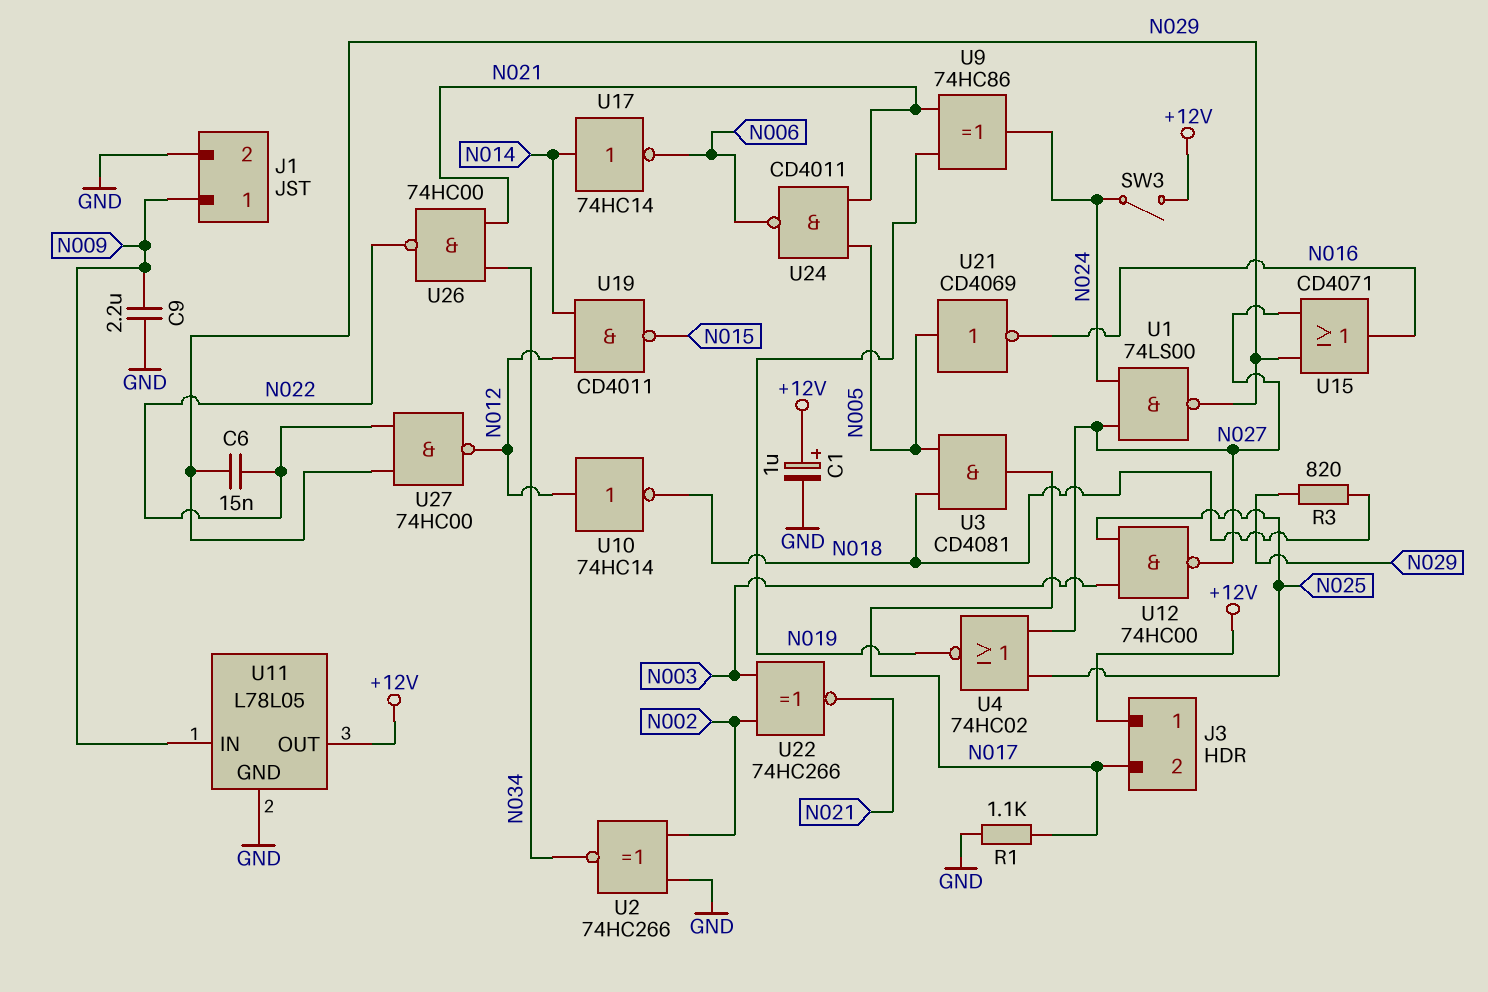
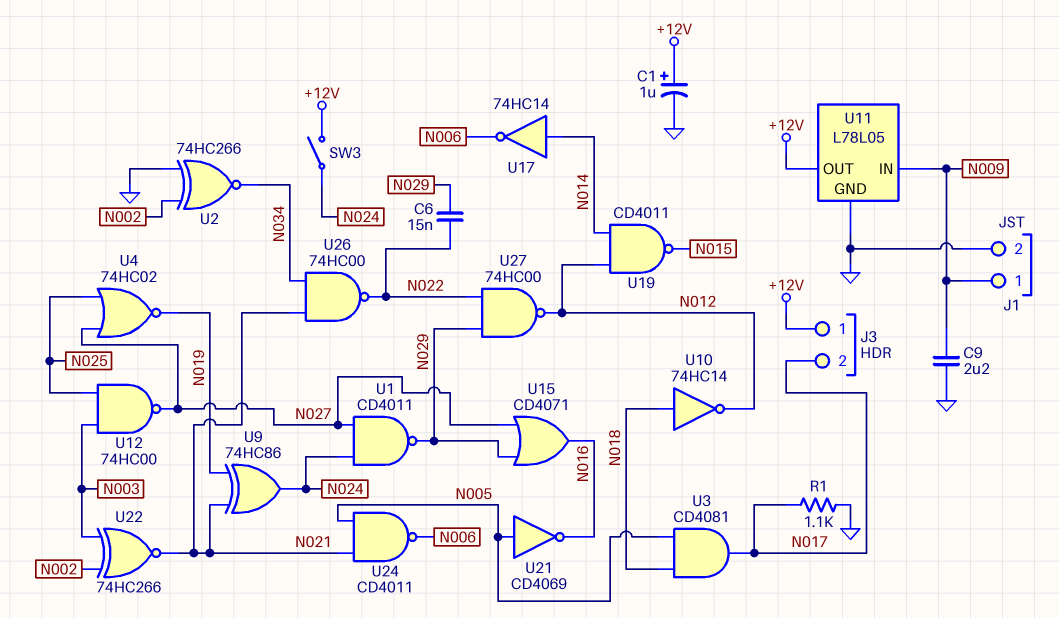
R3: 820 (N018, N029) -> none
U1: NAND 74LS00 (in N024, in N027, out N029) -> NAND CD4011 (in N024, in N027, out N029)
U10: NOT 74HC14 (in N012, out N018) -> NOT 74HC14 (in N018, out N012)

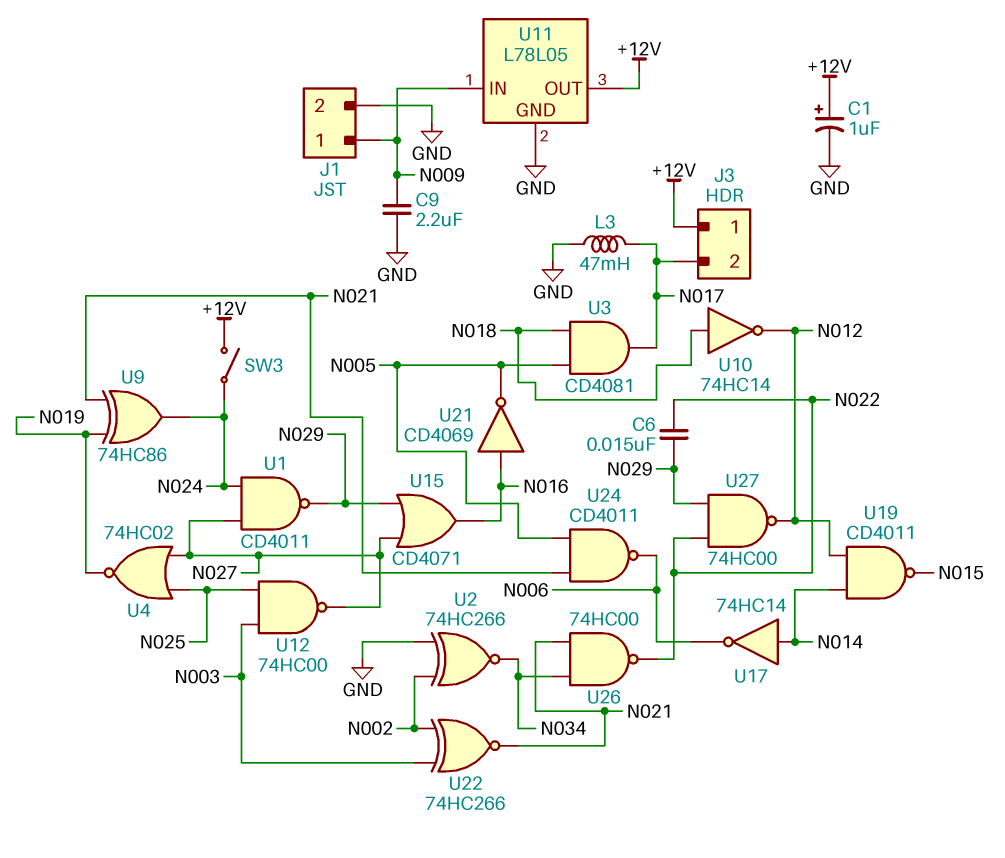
L3: none -> 47mH (GND, N017)
R1: 1.1k (GND, N017) -> none
U21: NOT CD4069 (in N005, out N016) -> NOT CD4069 (in N016, out N005)

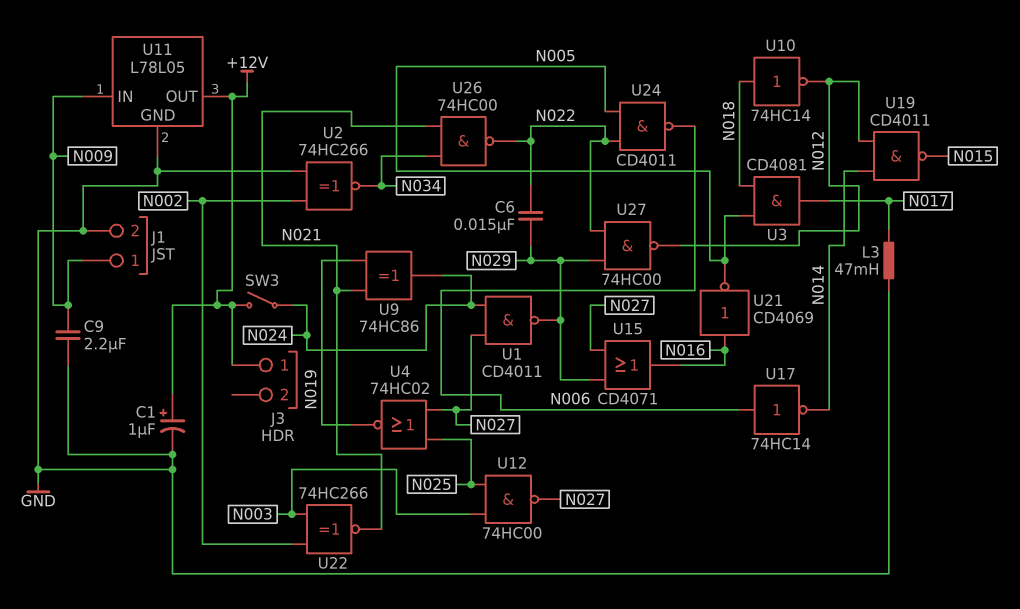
J3 pin 2: N017 -> none
U17: NOT 74HC14 (in N014, out N006) -> NOT 74HC14 (in N006, out N014)
U24: NAND CD4011 (in N005, in N021, out N006) -> NAND CD4011 (in N005, in N022, out N006)

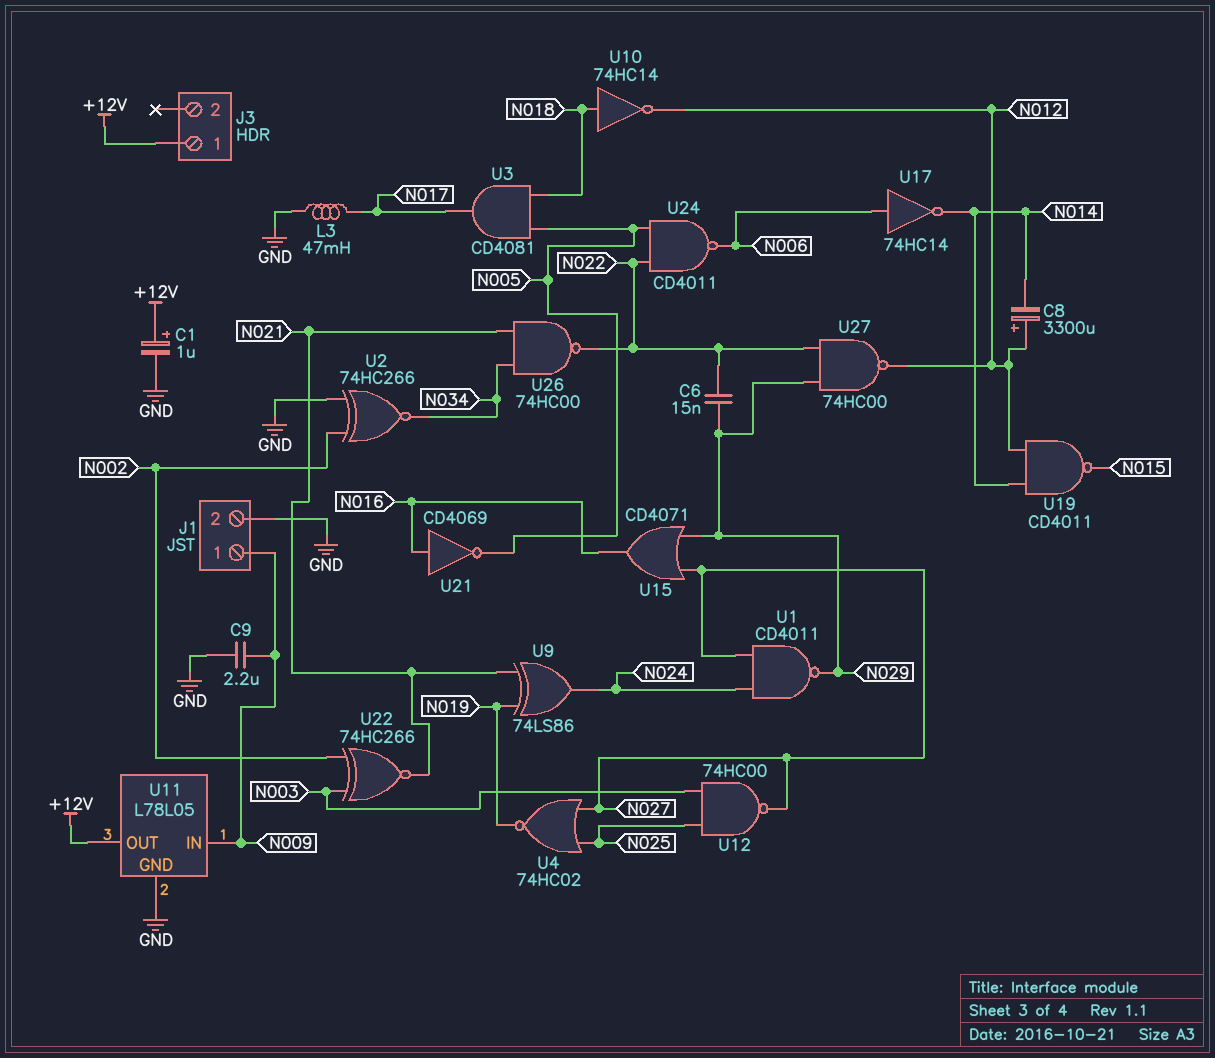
C8: none -> 3300uF (plus N012, minus N014)
SW3: switch (+12V, N024) -> none
U9: XOR 74HC86 (in N019, in N021, out N024) -> XOR 74LS86 (in N019, in N021, out N024)

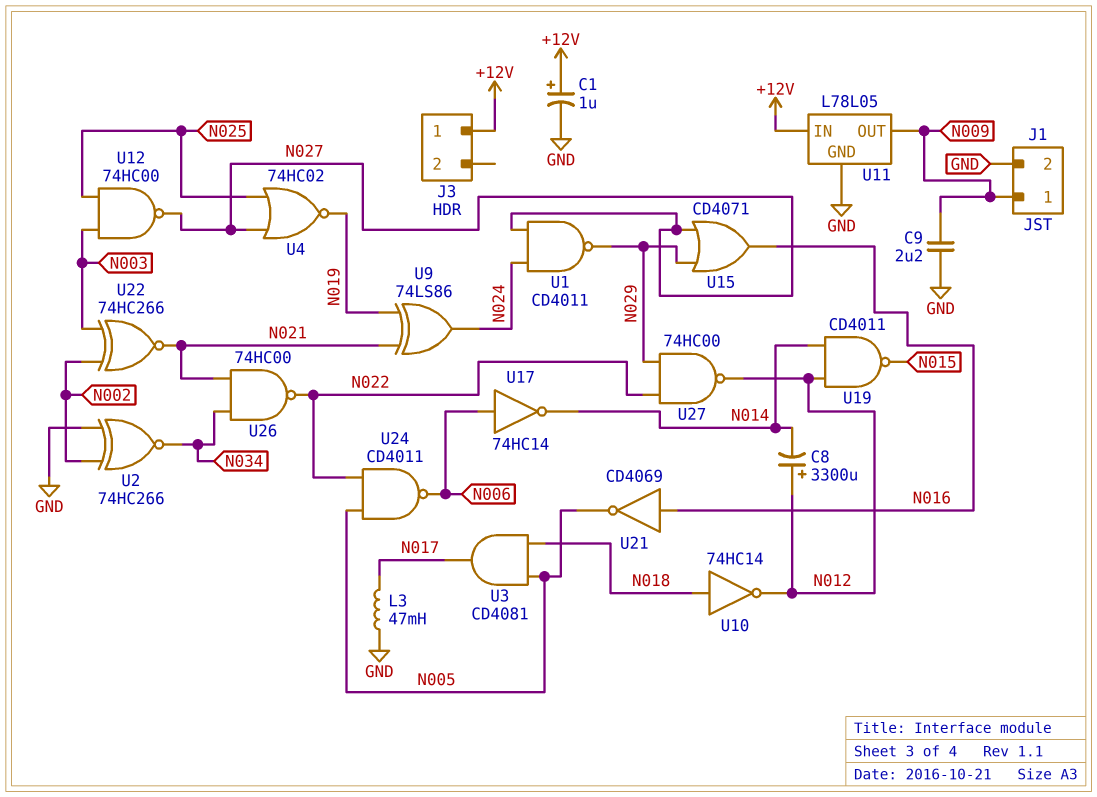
C6: 15nF (N022, N029) -> none
U11 pin IN: N009 -> +12V
U11 pin OUT: +12V -> N009

